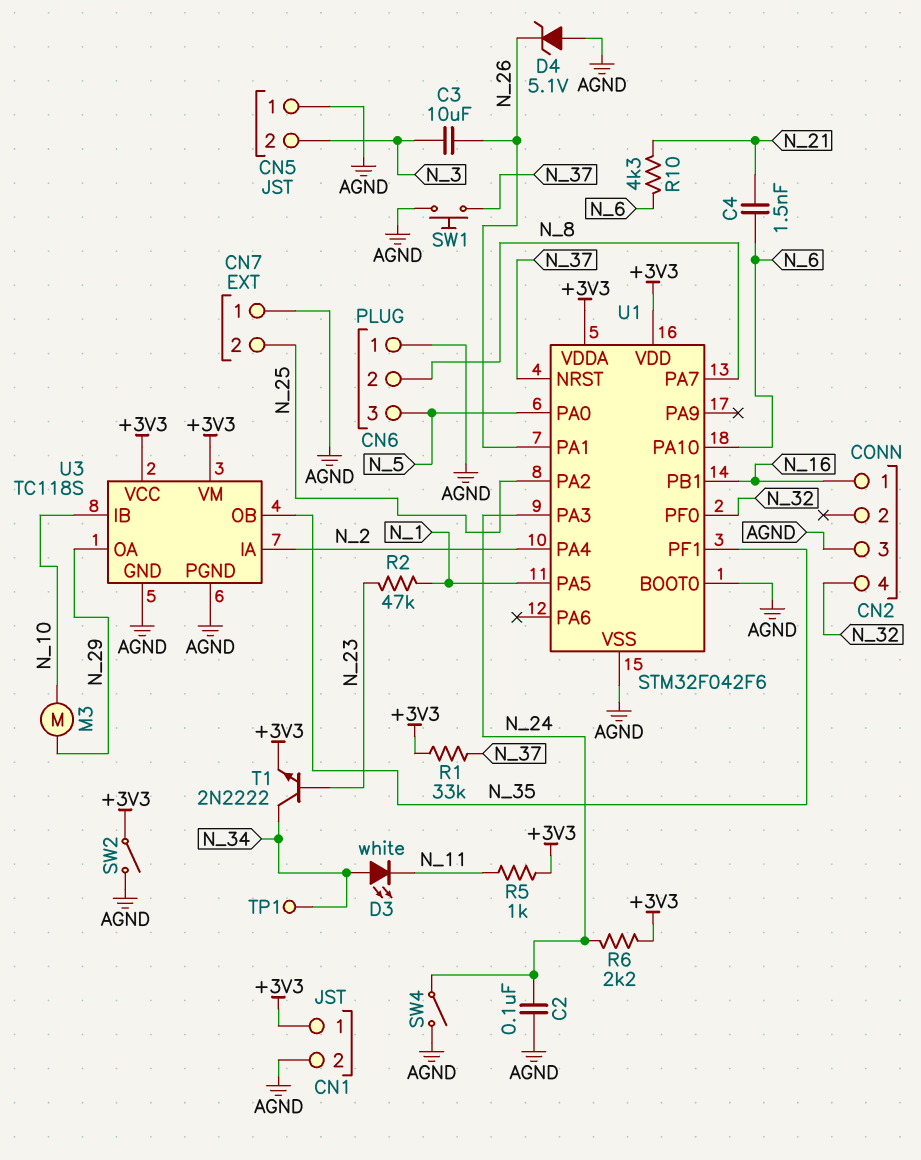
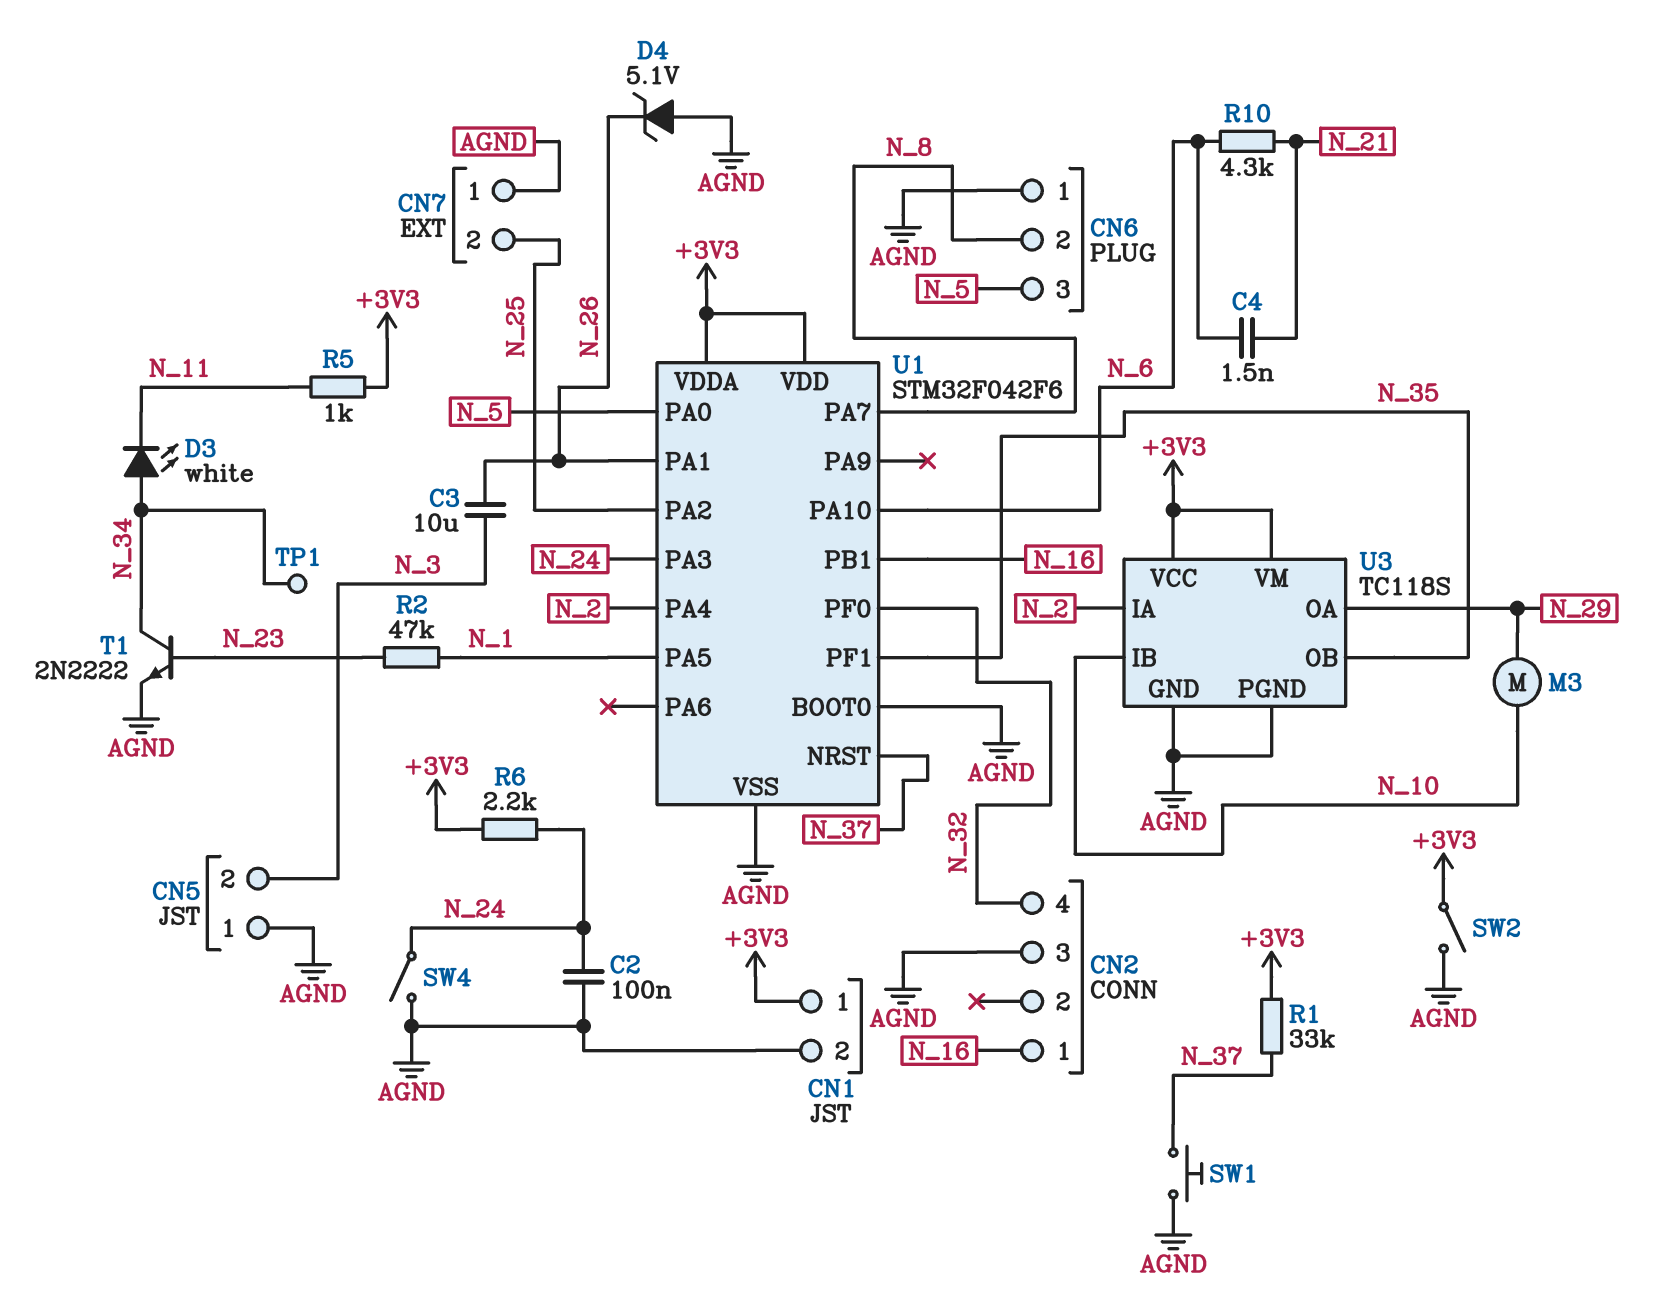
T1: NPN 2N2222 (B N_23, C N_34, E +3V3) -> NPN 2N2222 (B N_23, C N_34, E AGND)

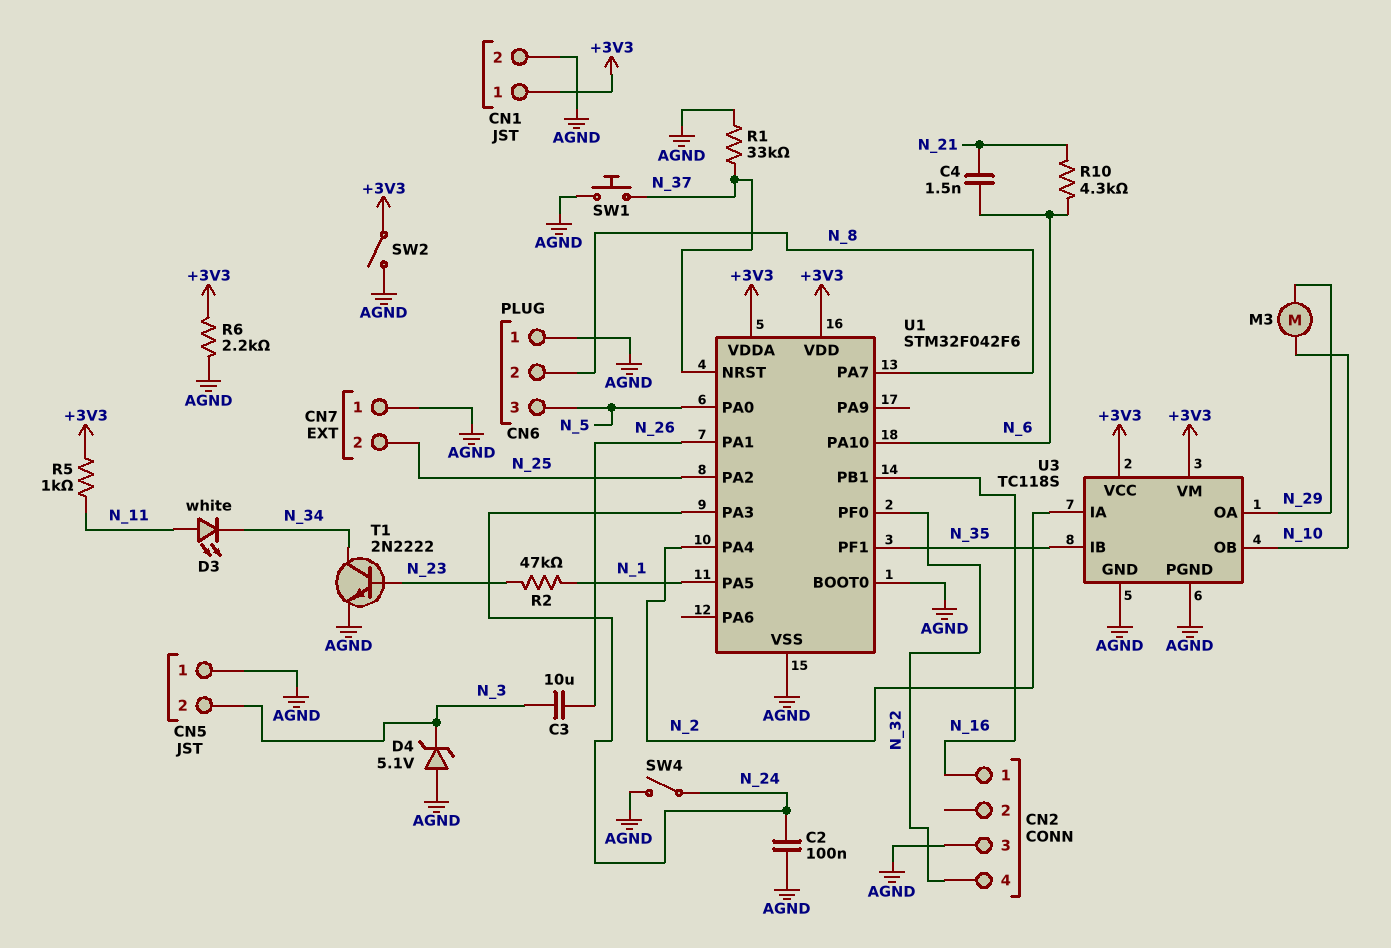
D3: LED white (A N_34, K N_11) -> LED white (A N_11, K N_34)
D4: zener 5.1V (A AGND, K N_26) -> zener 5.1V (A AGND, K N_3)
R1: 33k (+3V3, N_37) -> 33k (AGND, N_37)
R6: 2.2k (+3V3, N_24) -> 2.2k (+3V3, AGND)
TP1: test point (N_34) -> none
U3 pin IB: N_10 -> N_35
U3 pin OB: N_35 -> N_10

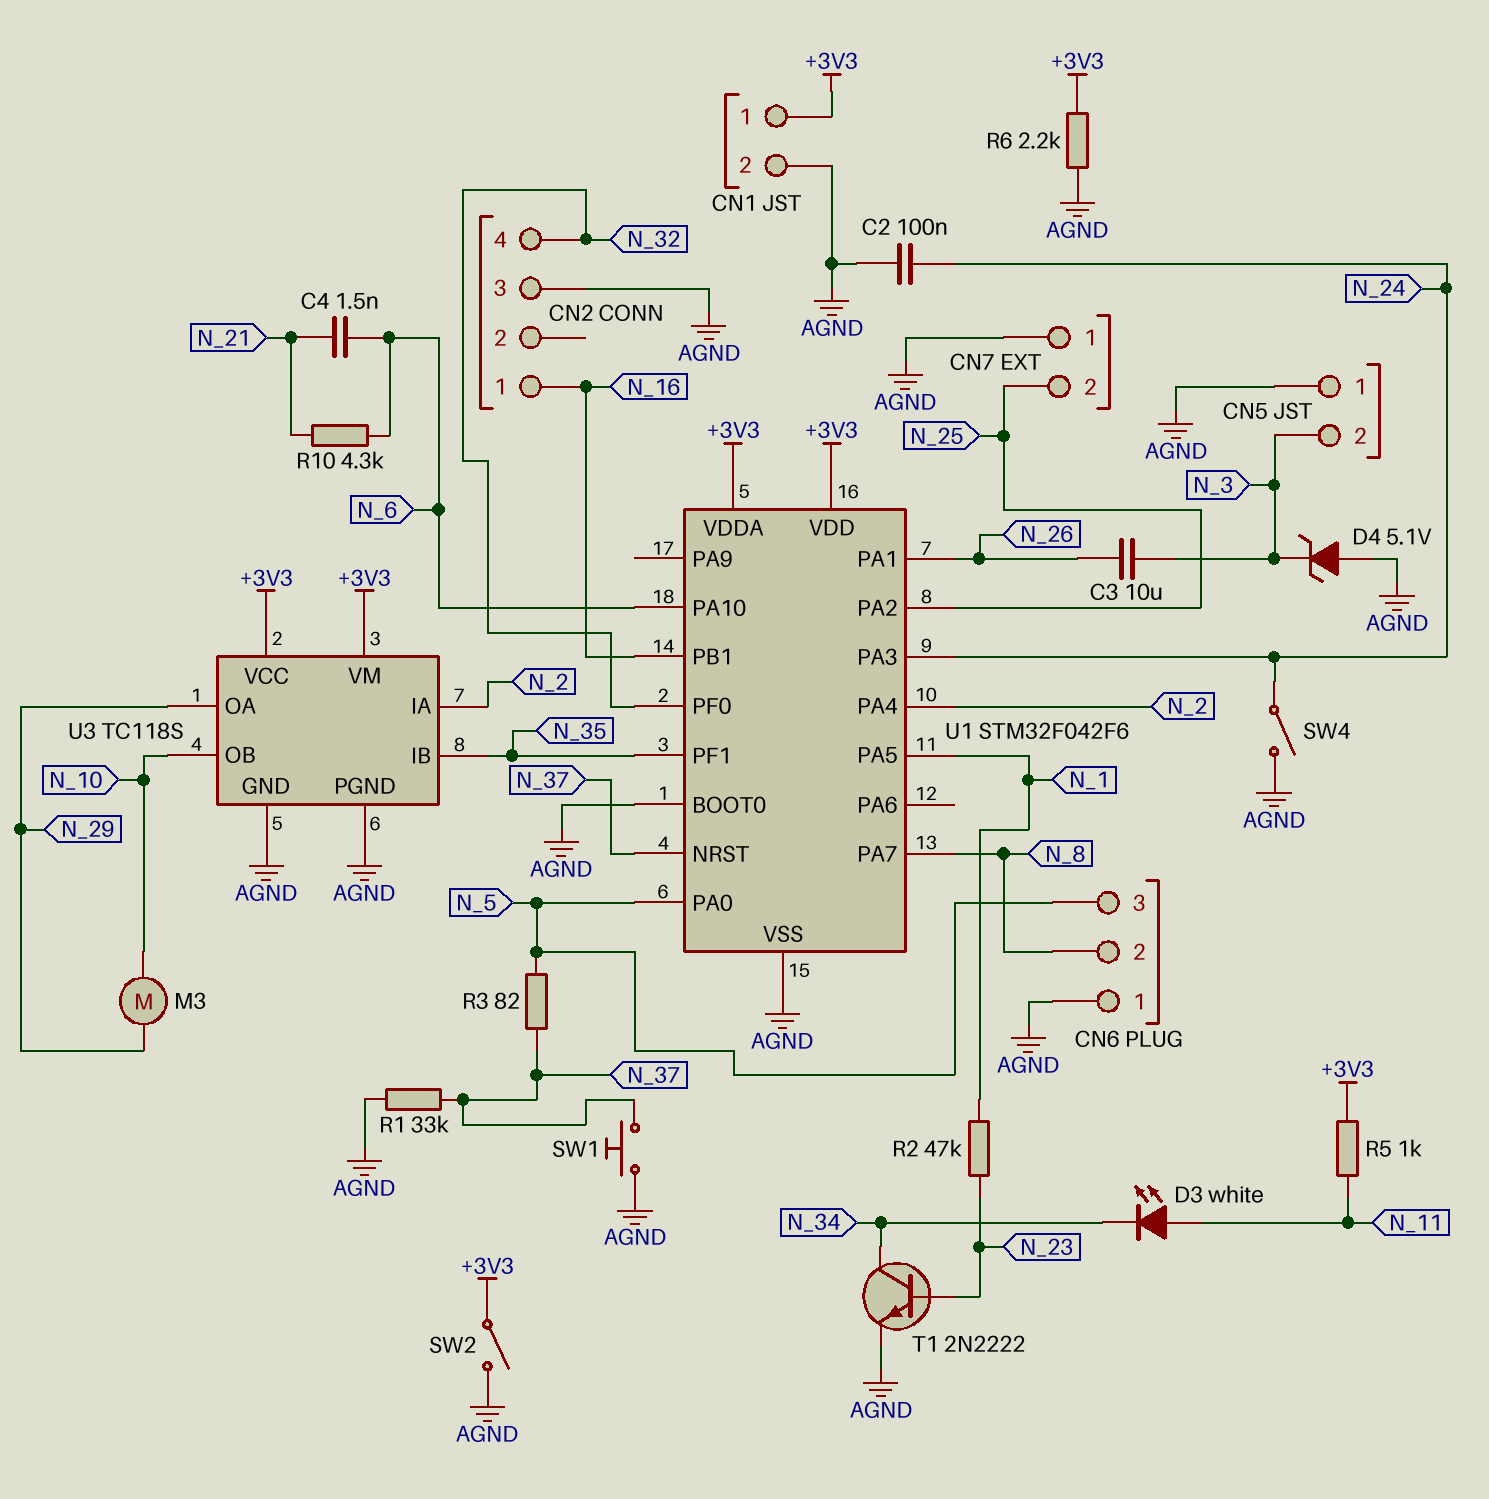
R3: none -> 82 (N_5, N_37)

